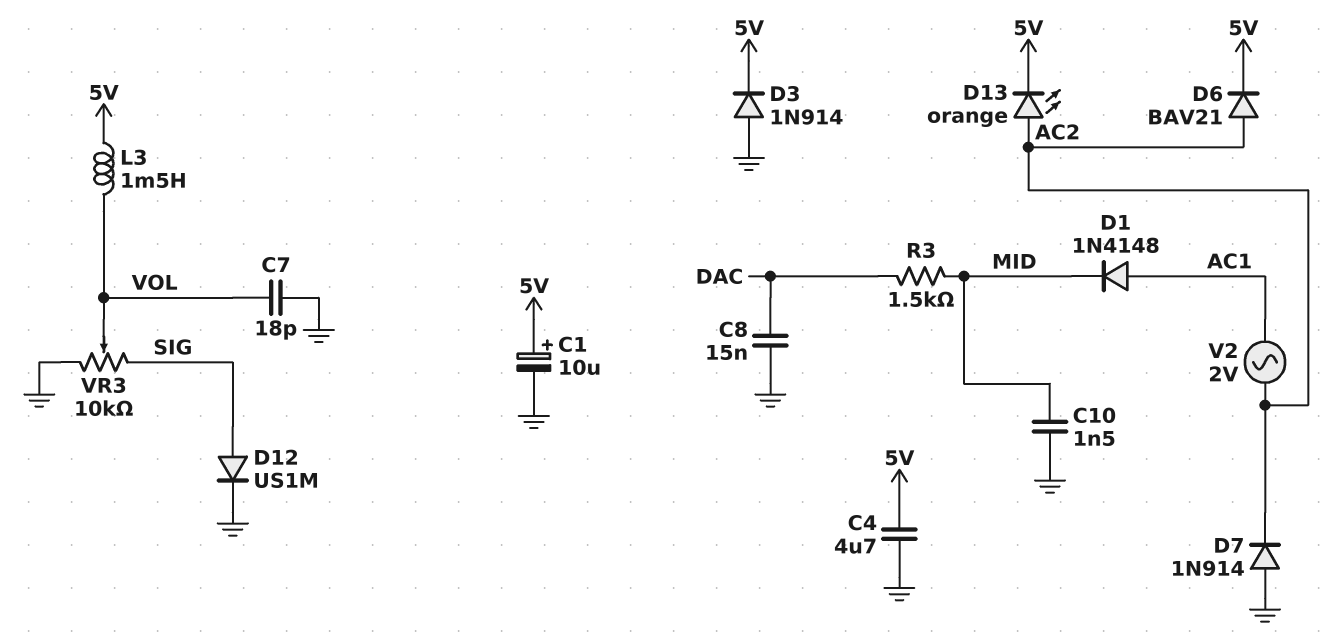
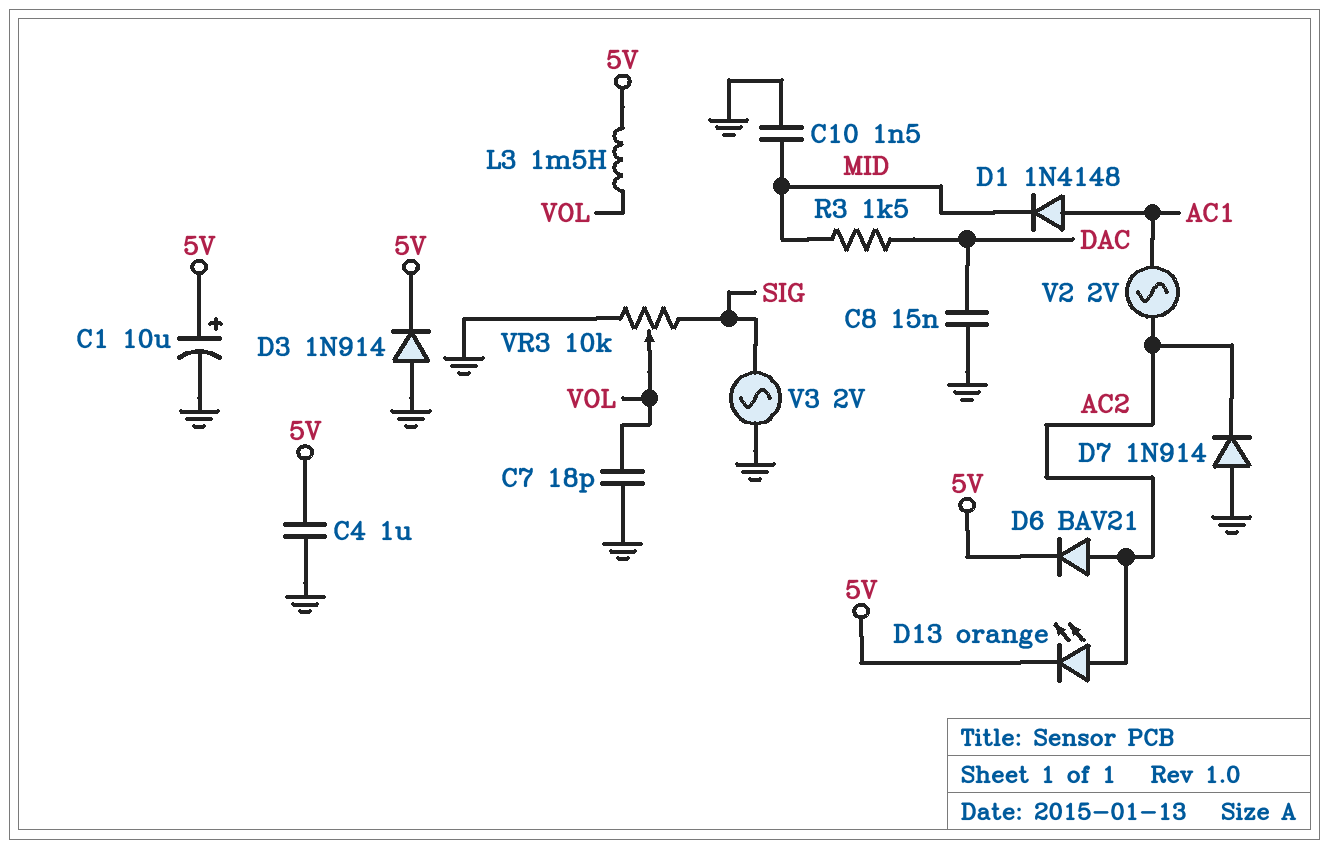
C4: 4.7uF (5V, GND) -> 1uF (5V, GND)
D12: diode US1M (A SIG, K GND) -> none
V3: none -> AC 2V (GND, SIG)

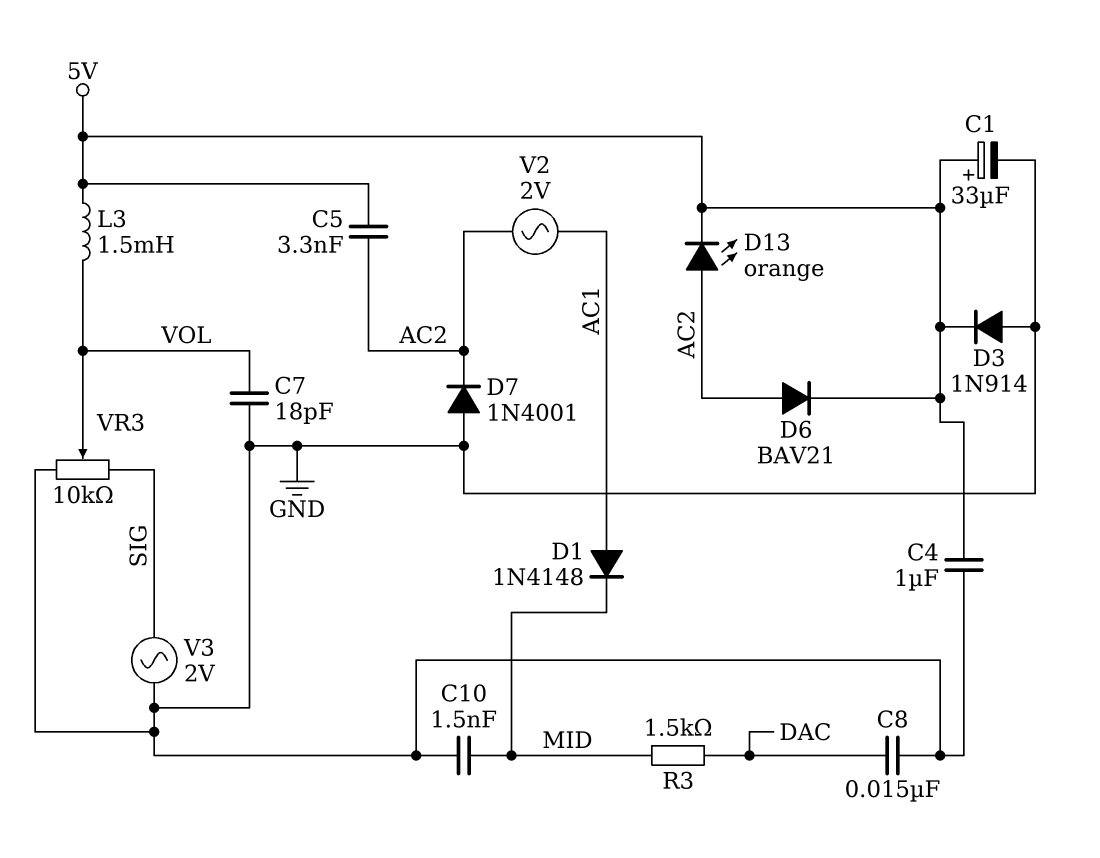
C1: 10uF (plus 5V, minus GND) -> 33uF (plus 5V, minus GND)
C5: none -> 3.3nF (5V, AC2)
D7: diode 1N914 (A GND, K AC2) -> diode 1N4001 (A GND, K AC2)

